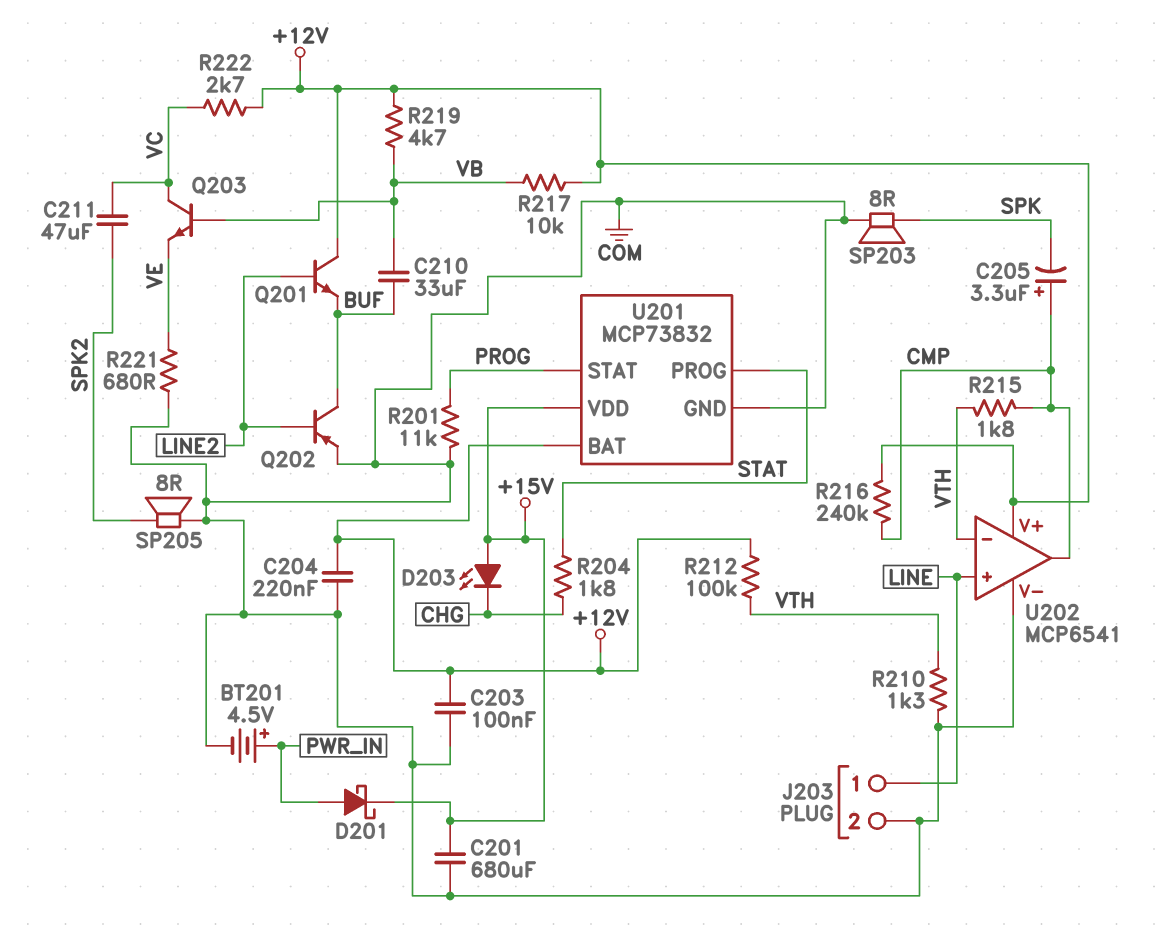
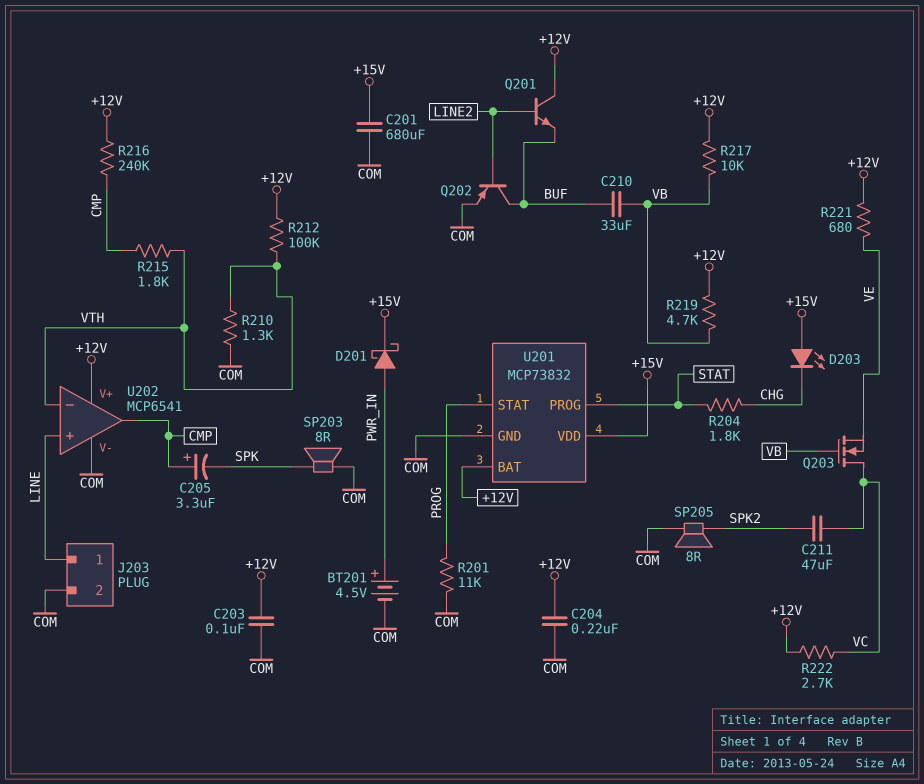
Q203: NPN (B VB, C VC, E VE) -> NMOS (G VB, D VC, S VE)
R221: 680 (COM, VE) -> 680 (+12V, VE)

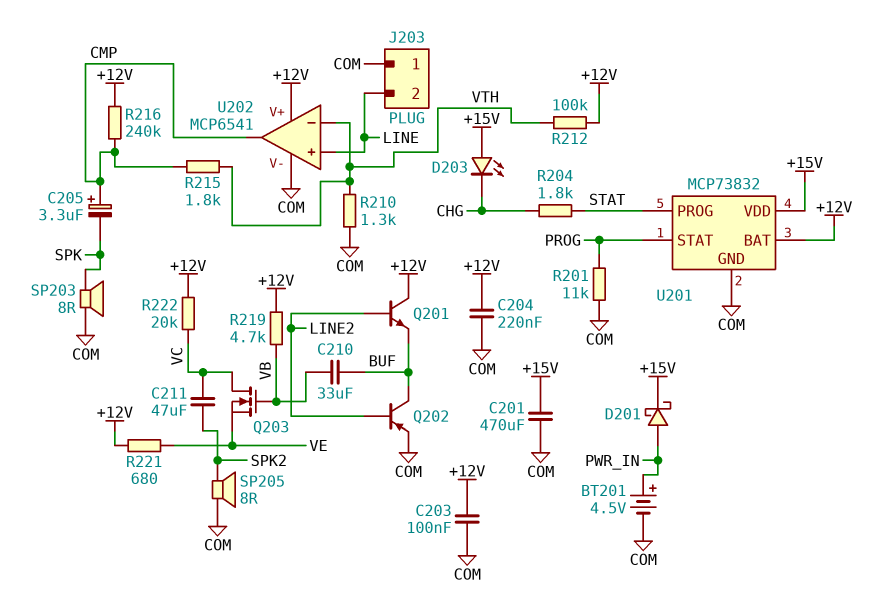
C201: 680uF (+15V, COM) -> 470uF (+15V, COM)
J203 pin 1: LINE -> COM
J203 pin 2: COM -> LINE
R217: 10k (+12V, VB) -> none
R222: 2.7k (+12V, VC) -> 20k (+12V, VC)

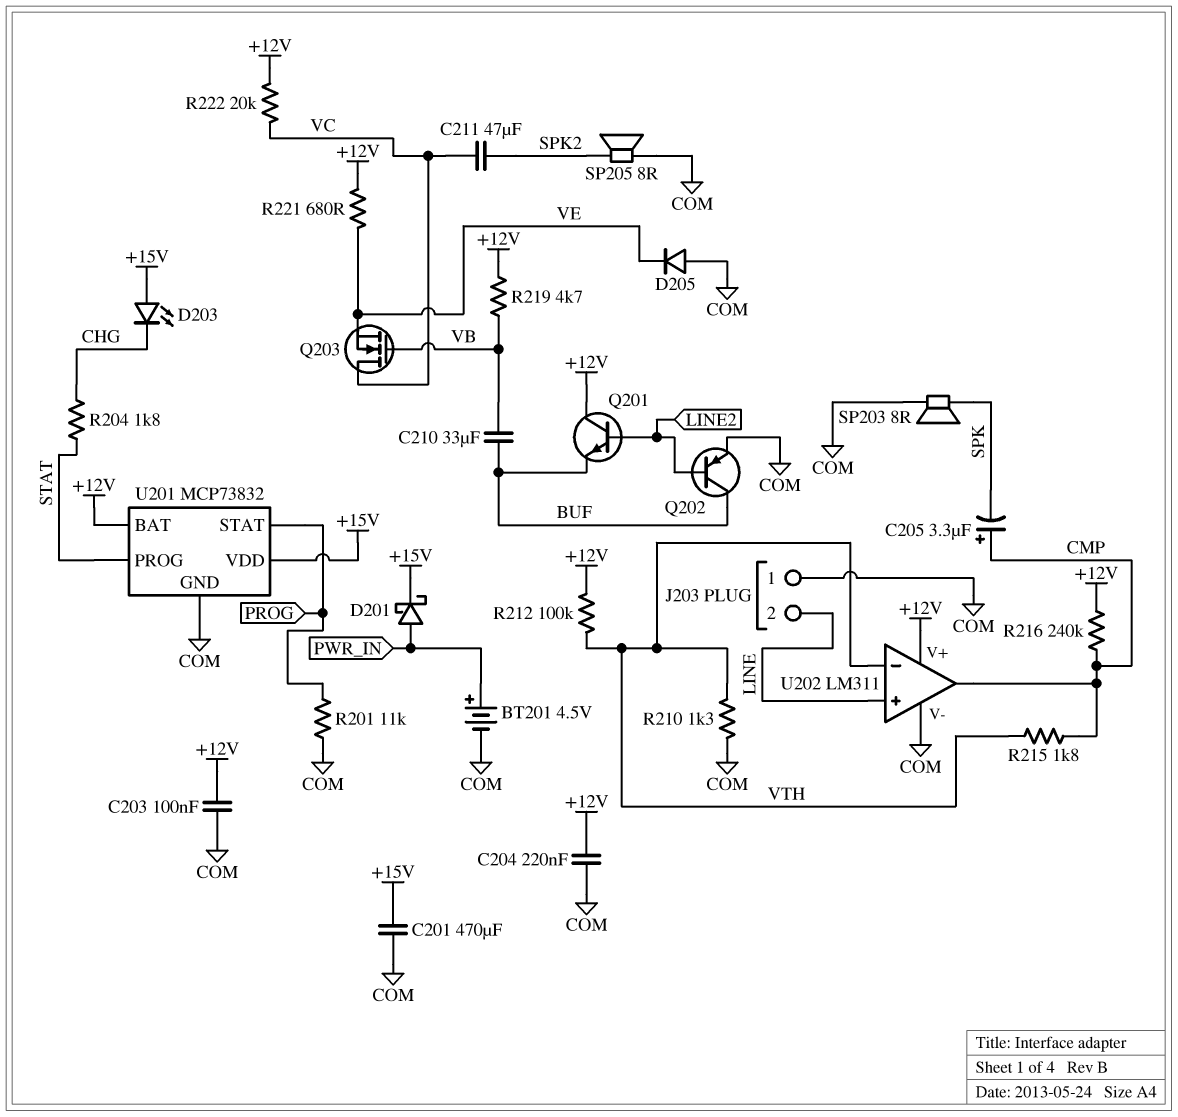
D205: none -> diode (A COM, K VE)
U202: MCP6541 -> LM311

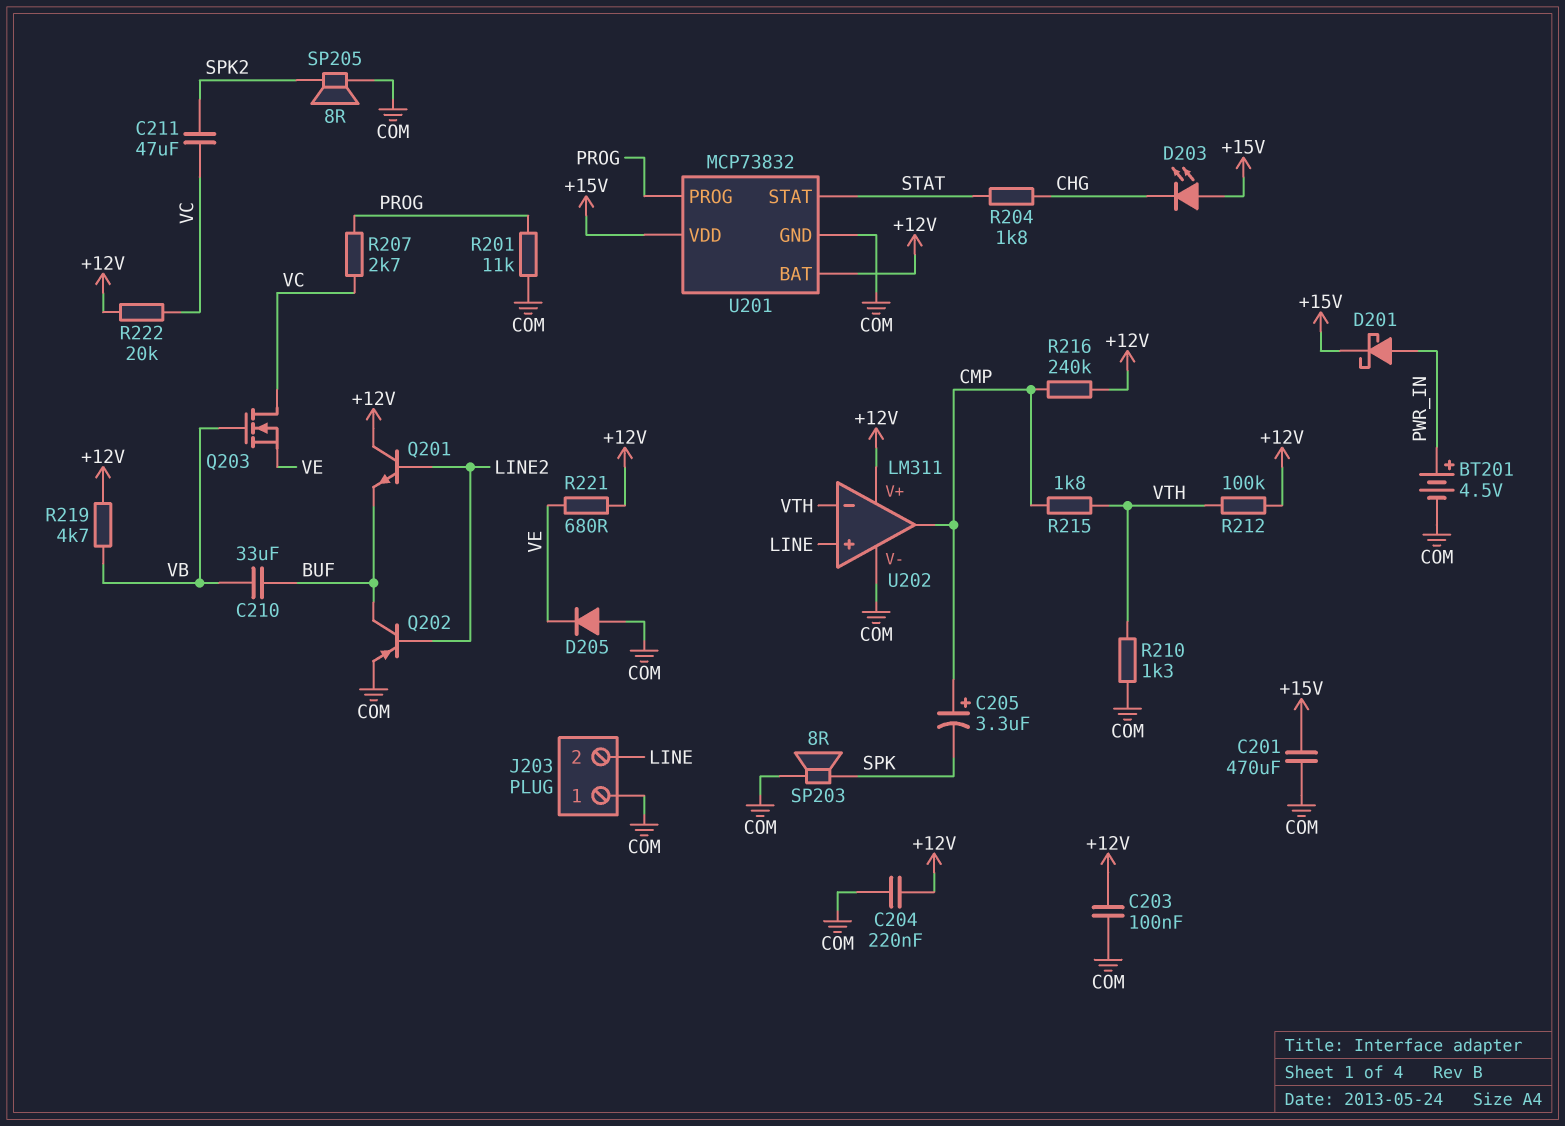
R207: none -> 2.7k (PROG, VC)
U201 pin PROG: STAT -> PROG
U201 pin STAT: PROG -> STAT

